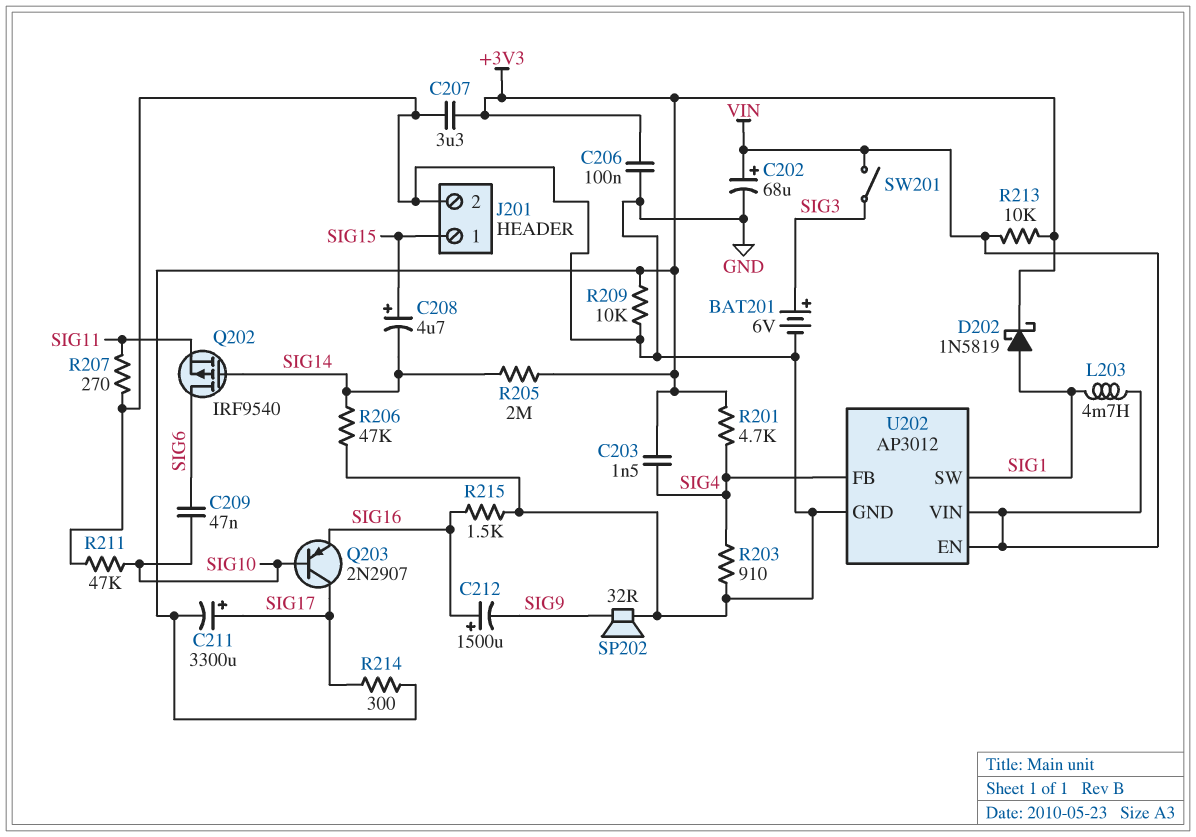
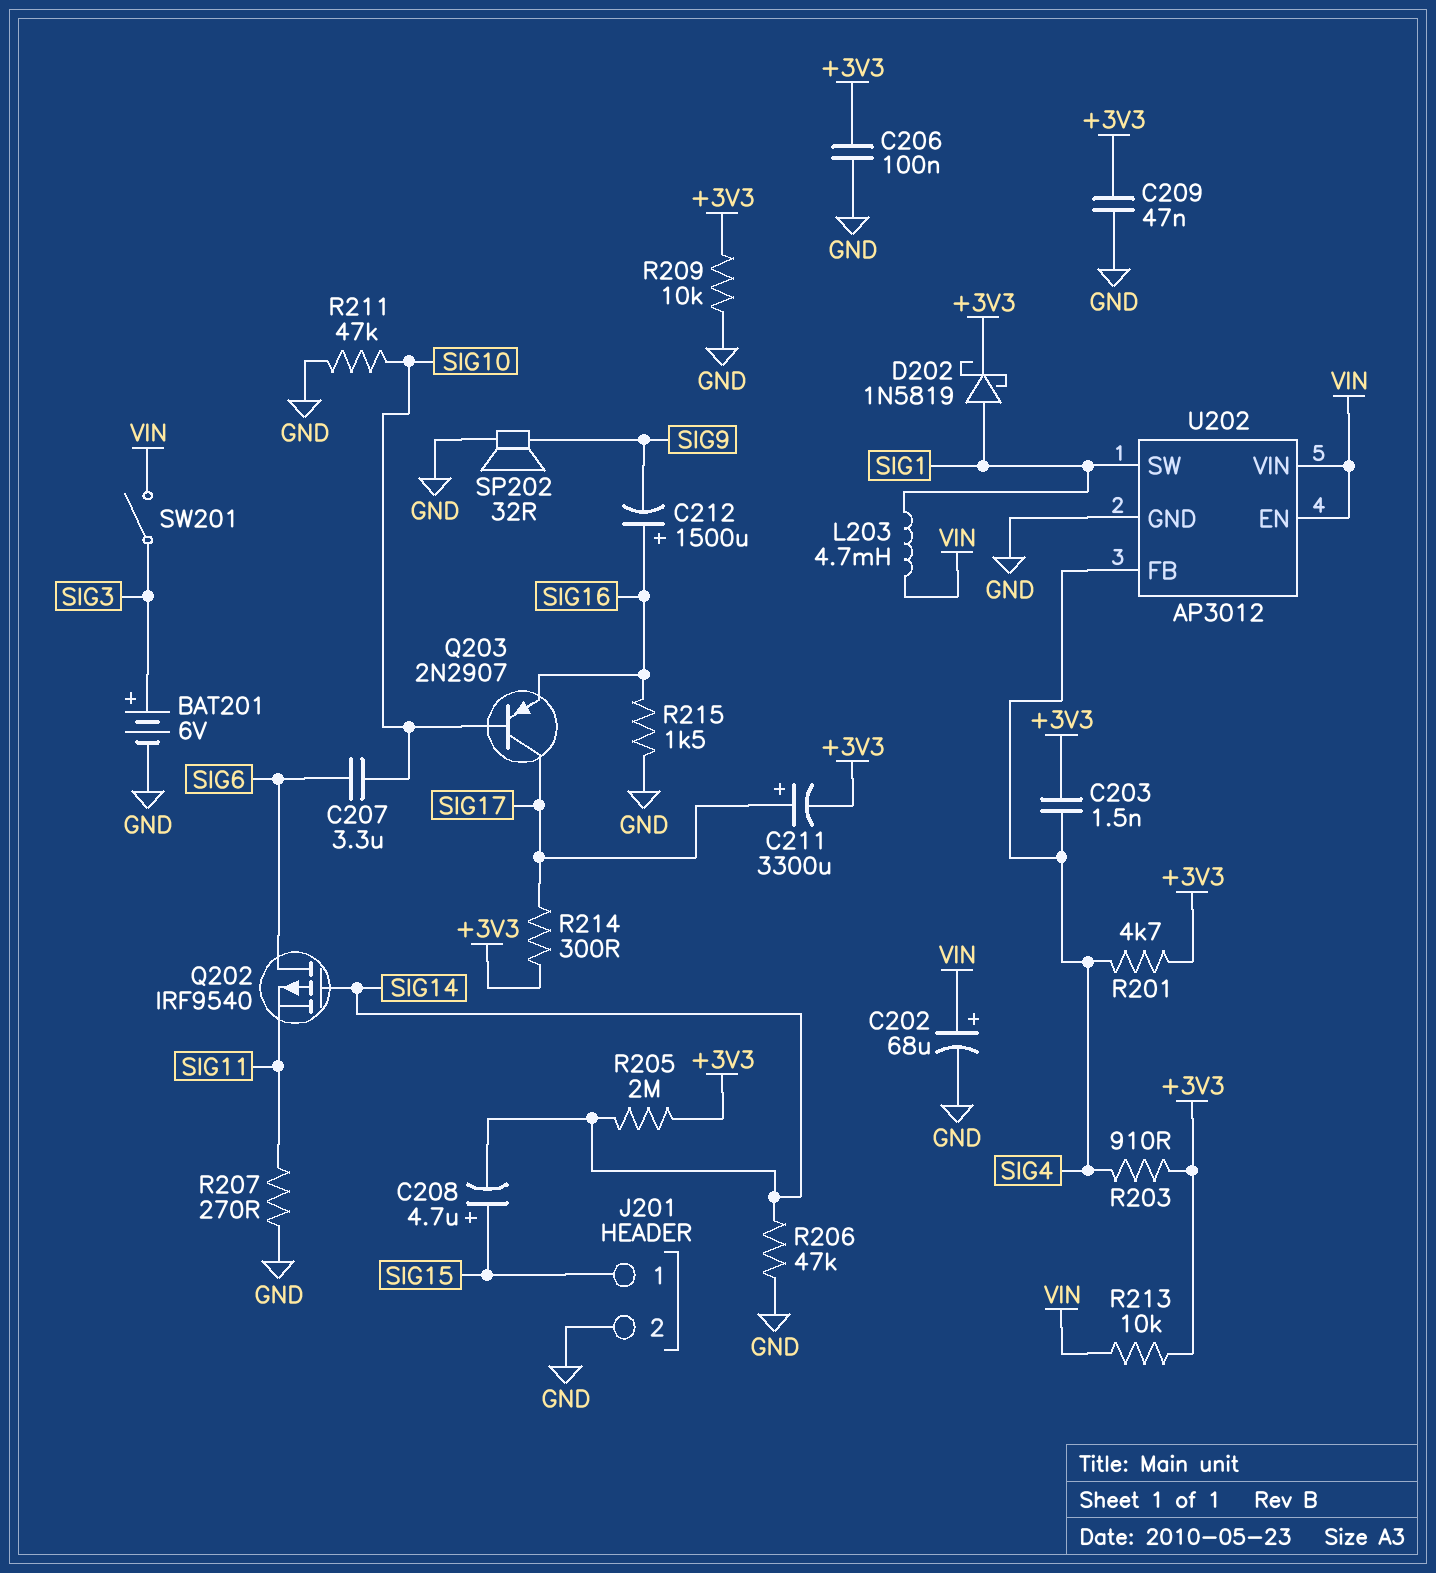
C207: 3.3uF (+3V3, GND) -> 3.3uF (SIG6, SIG10)
C209: 47nF (SIG6, SIG10) -> 47nF (+3V3, GND)
R203: 910 (GND, SIG4) -> 910 (+3V3, SIG4)

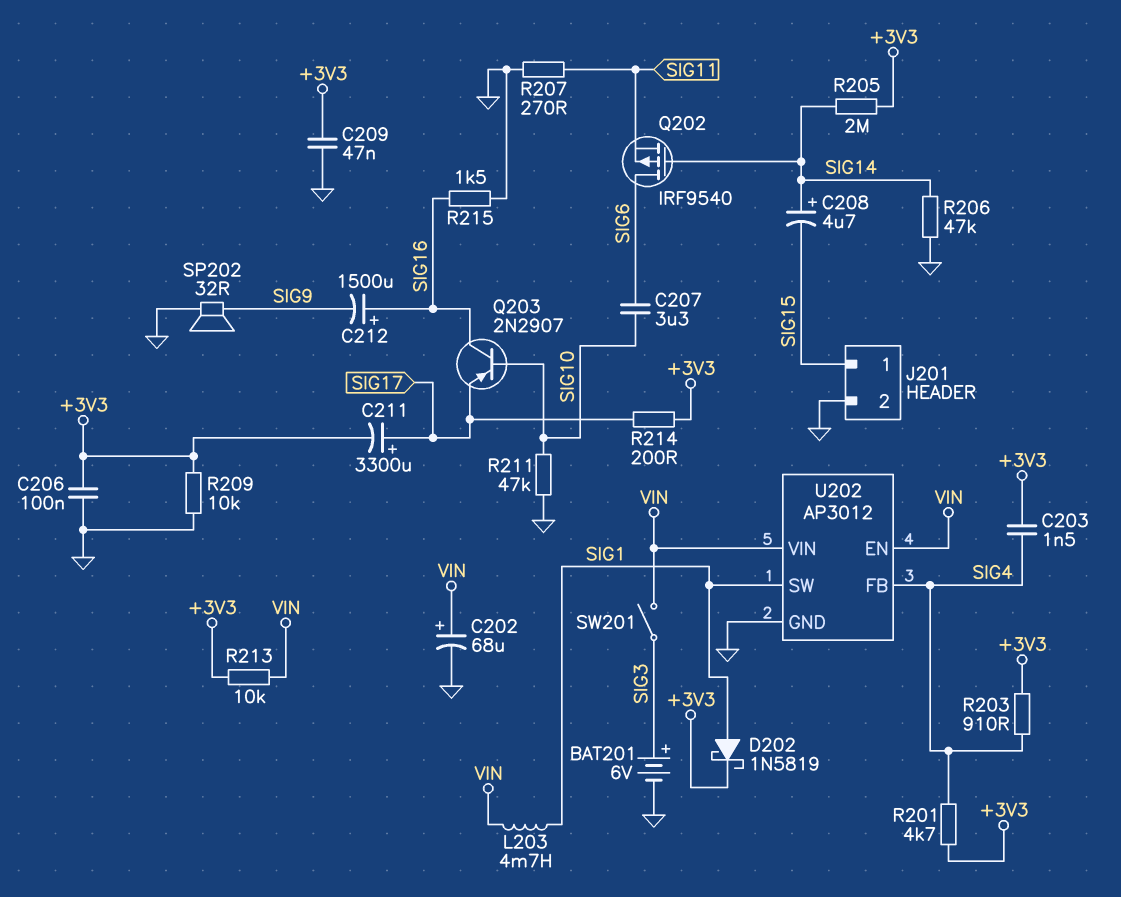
C208: 4.7uF (plus SIG15, minus SIG14) -> 4.7uF (plus SIG14, minus SIG15)
Q203: PNP 2N2907 (B SIG10, C SIG17, E SIG16) -> PNP 2N2907 (B SIG10, C SIG16, E SIG17)
R214: 300 (+3V3, SIG17) -> 200 (+3V3, SIG17)

